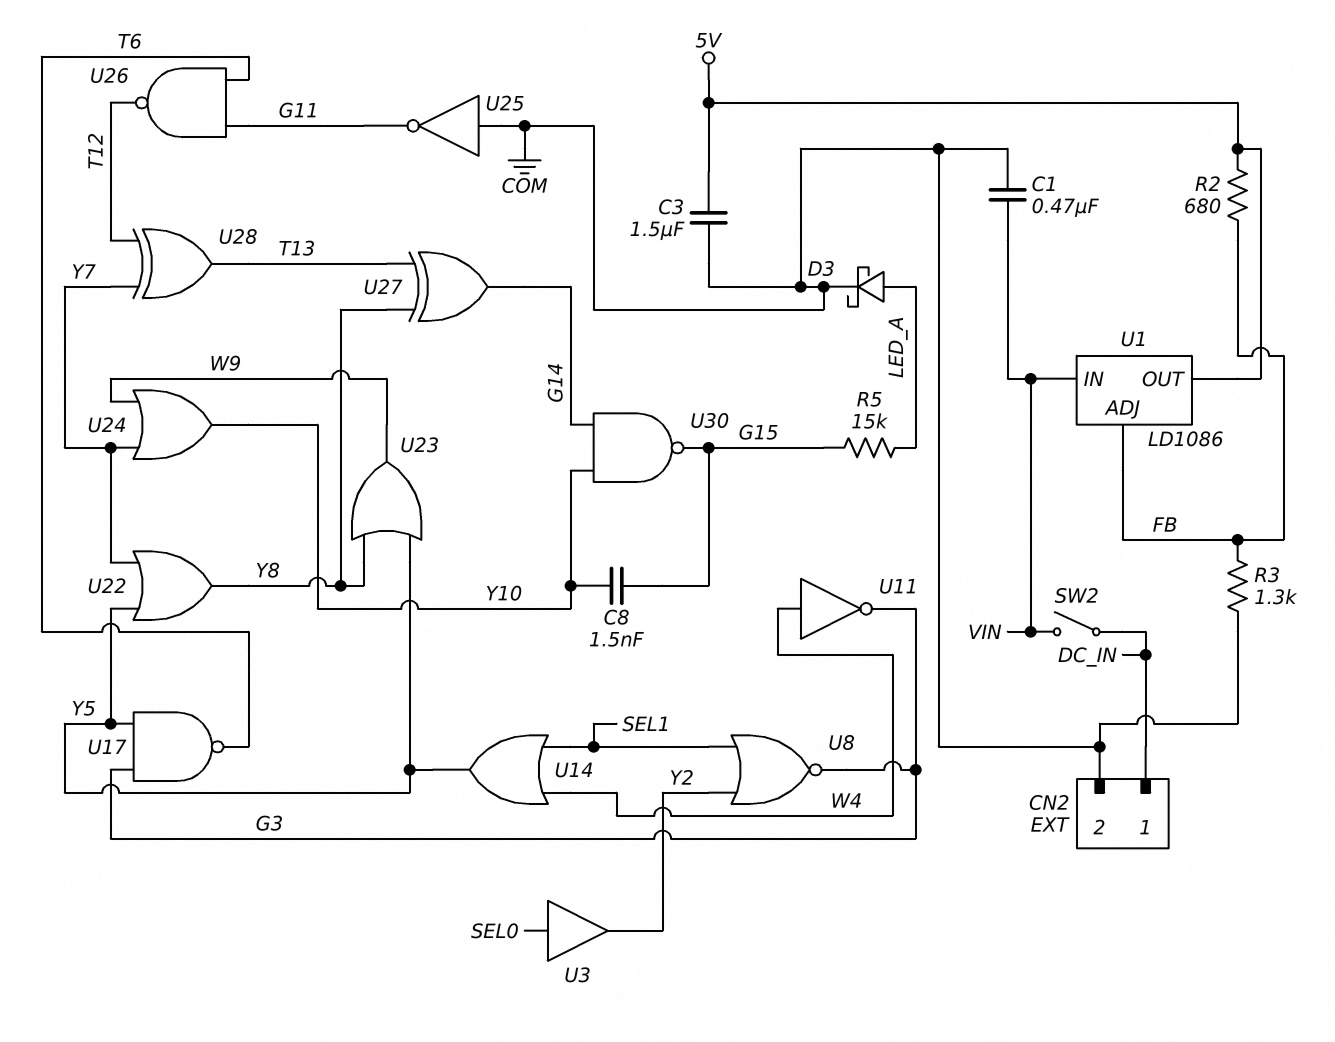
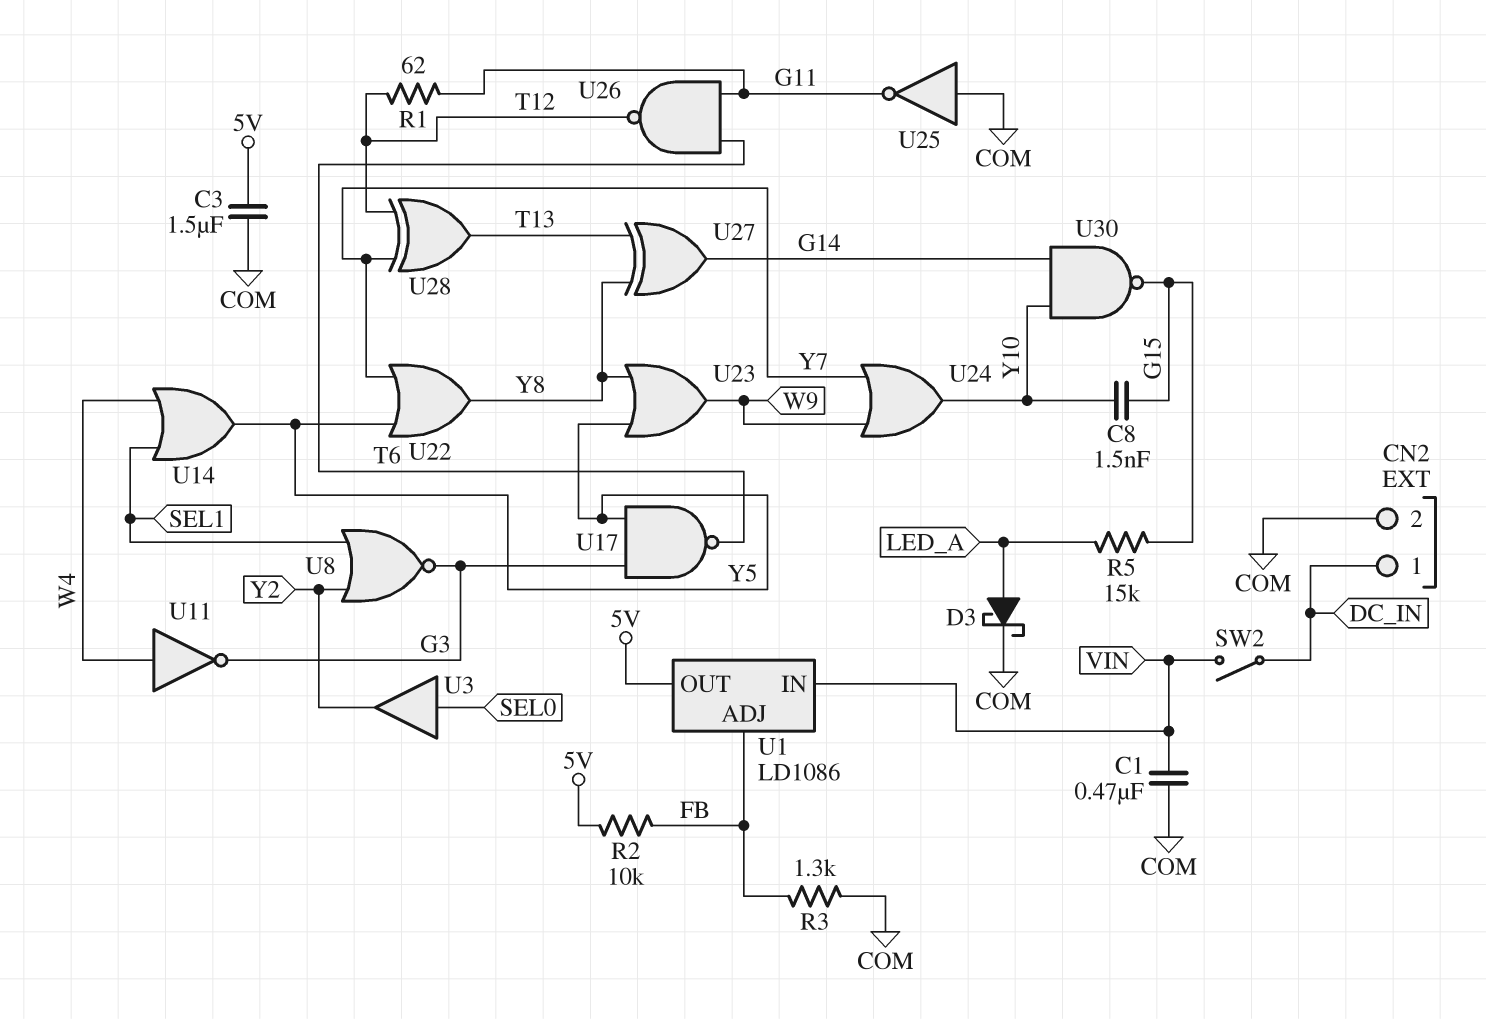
R1: none -> 62 (G11, T12)
R2: 680 (5V, FB) -> 10k (5V, FB)

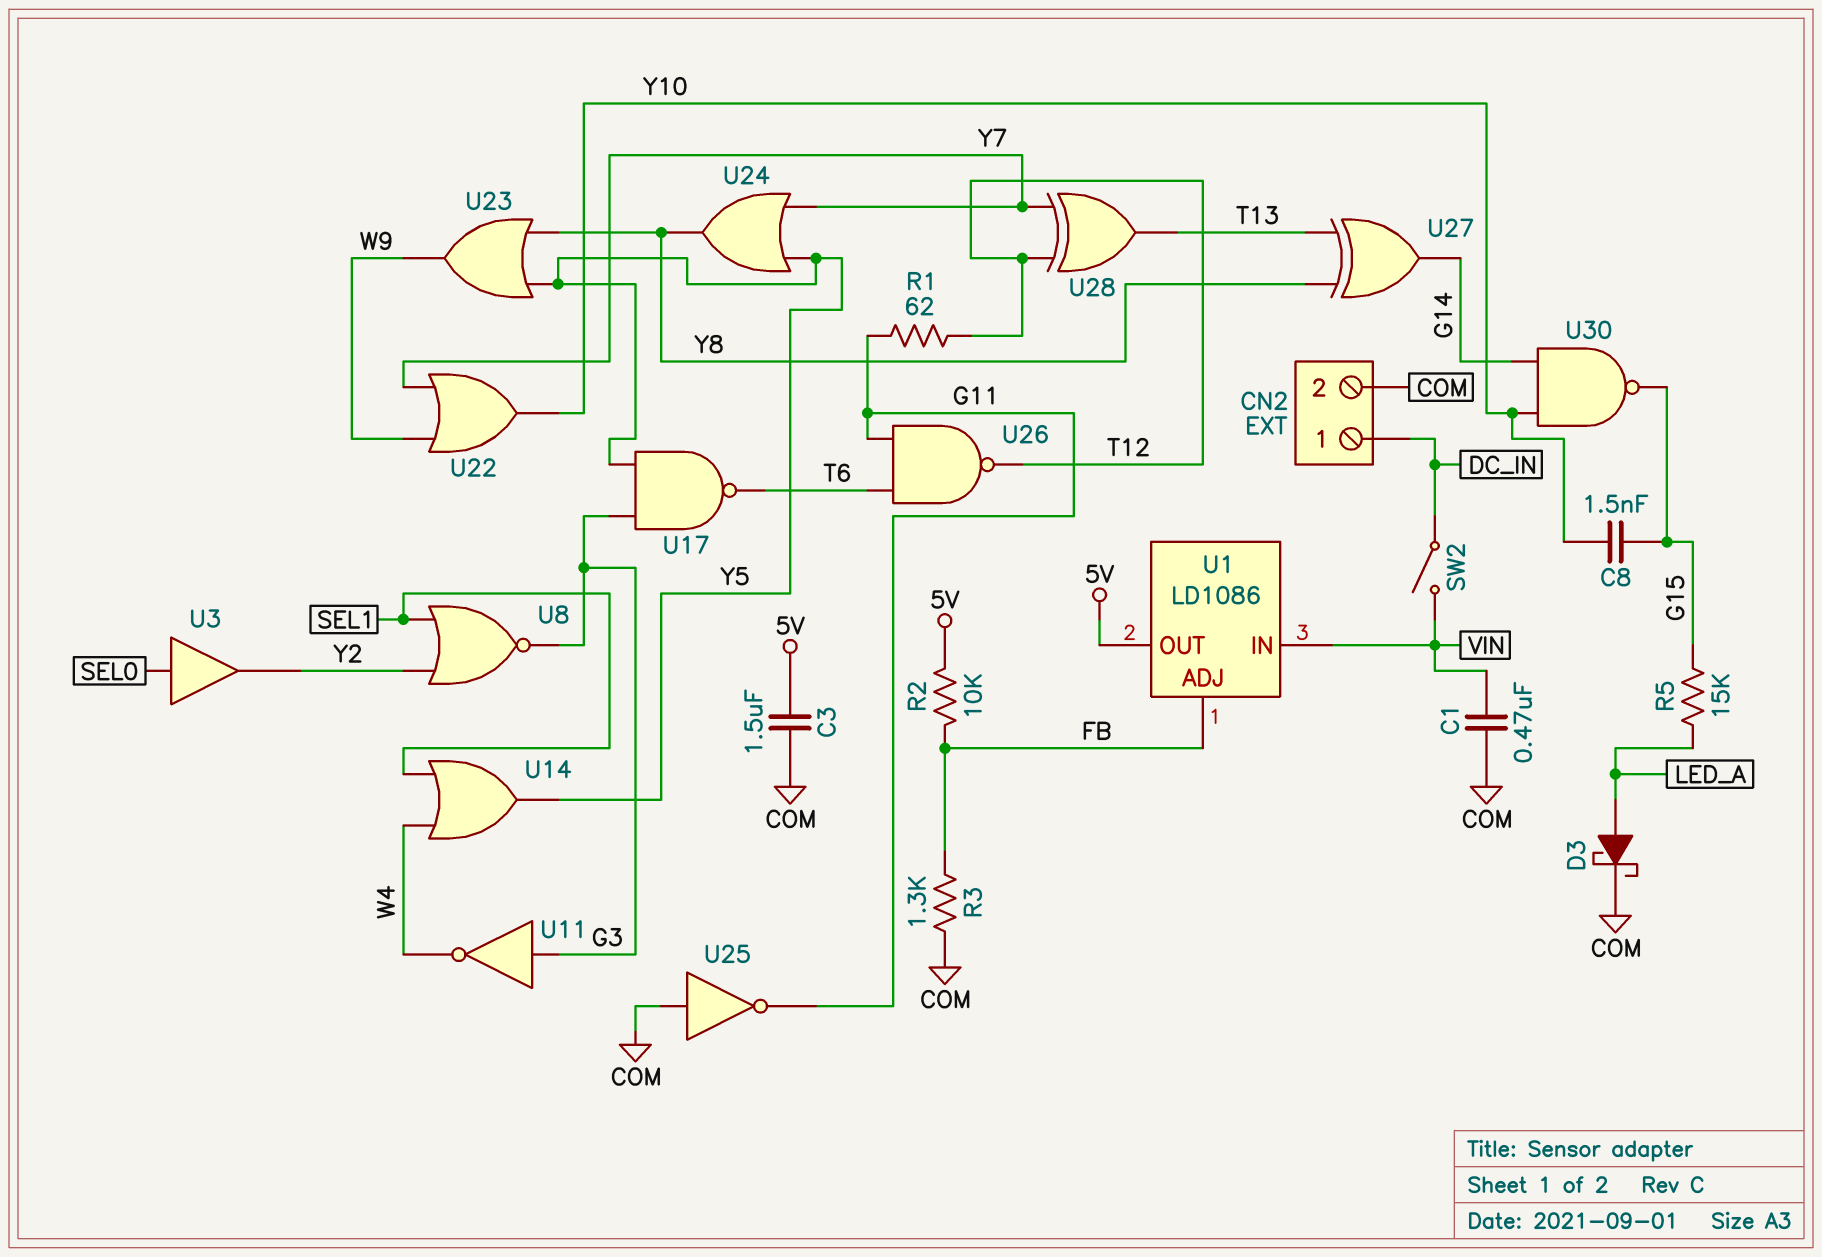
U11: NOT (in W4, out G3) -> NOT (in G3, out W4)
U22: OR (in Y5, in Y7, out Y8) -> OR (in W9, in Y7, out Y10)
U24: OR (in W9, in Y7, out Y10) -> OR (in Y5, in Y7, out Y8)

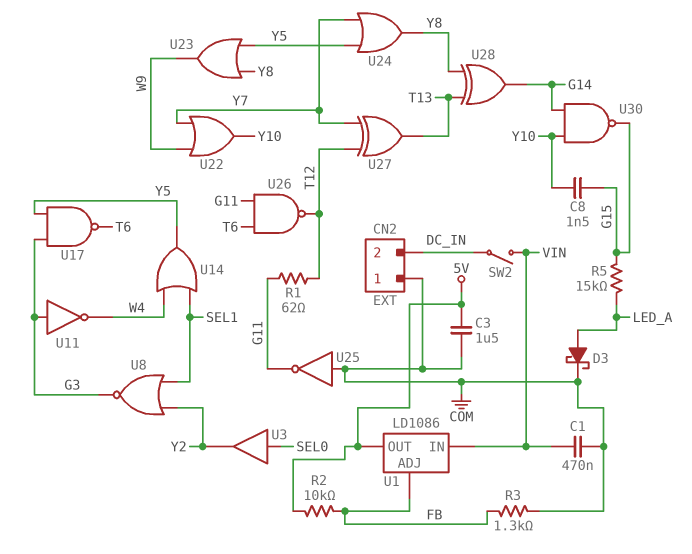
CN2 pin 1: DC_IN -> COM
CN2 pin 2: COM -> DC_IN
U27: XOR (in T13, in Y8, out G14) -> XOR (in T12, in Y7, out T13)
U28: XOR (in T12, in Y7, out T13) -> XOR (in T13, in Y8, out G14)

